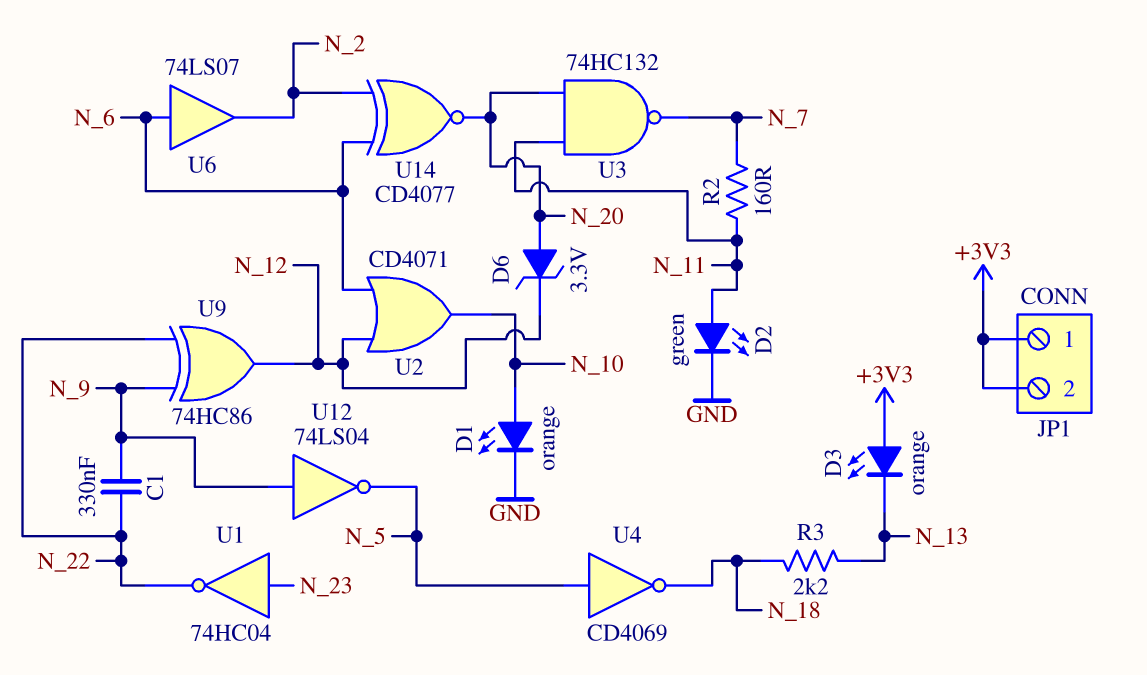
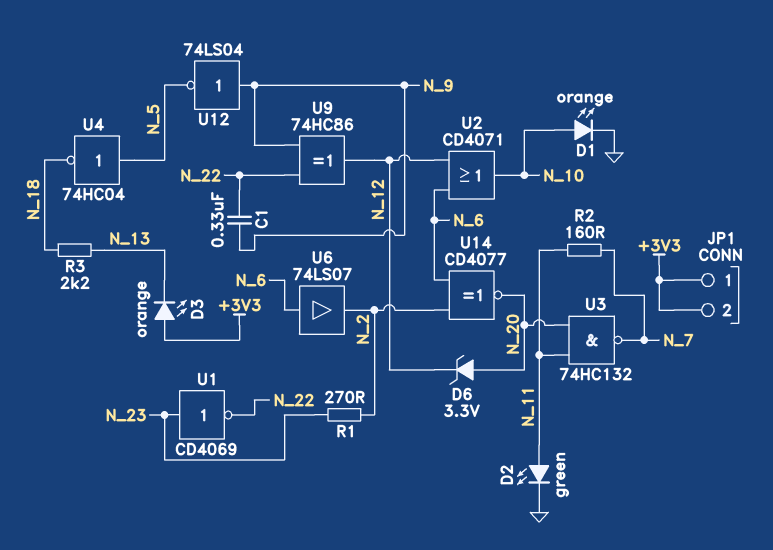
R1: none -> 270 (N_2, N_23)
U1: NOT 74HC04 (in N_23, out N_22) -> NOT CD4069 (in N_23, out N_22)
U4: NOT CD4069 (in N_5, out N_18) -> NOT 74HC04 (in N_5, out N_18)

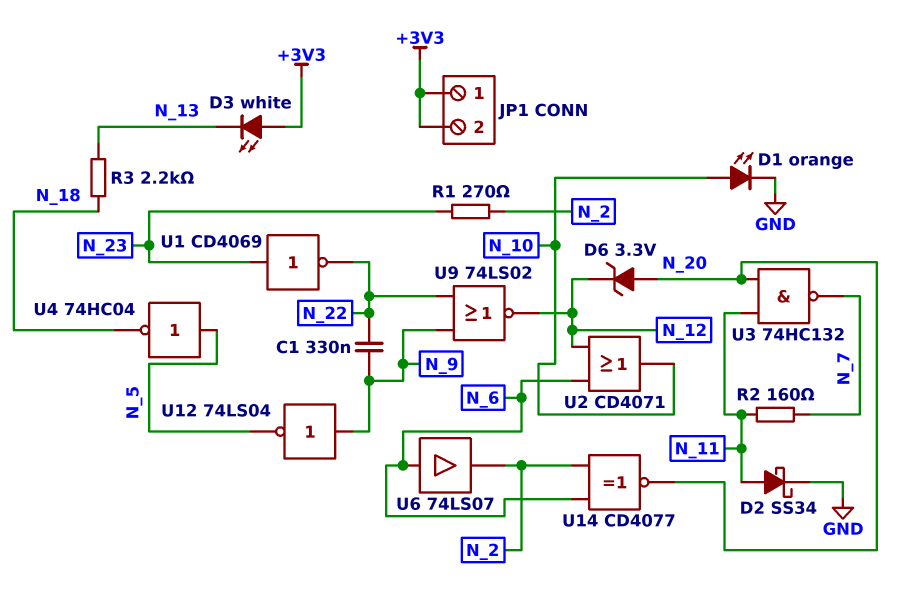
D2: LED green (A N_11, K GND) -> schottky SS34 (A N_11, K GND)
D3: LED orange (A +3V3, K N_13) -> LED white (A +3V3, K N_13)
U9: XOR 74HC86 (in N_9, in N_22, out N_12) -> NOR 74LS02 (in N_9, in N_22, out N_12)

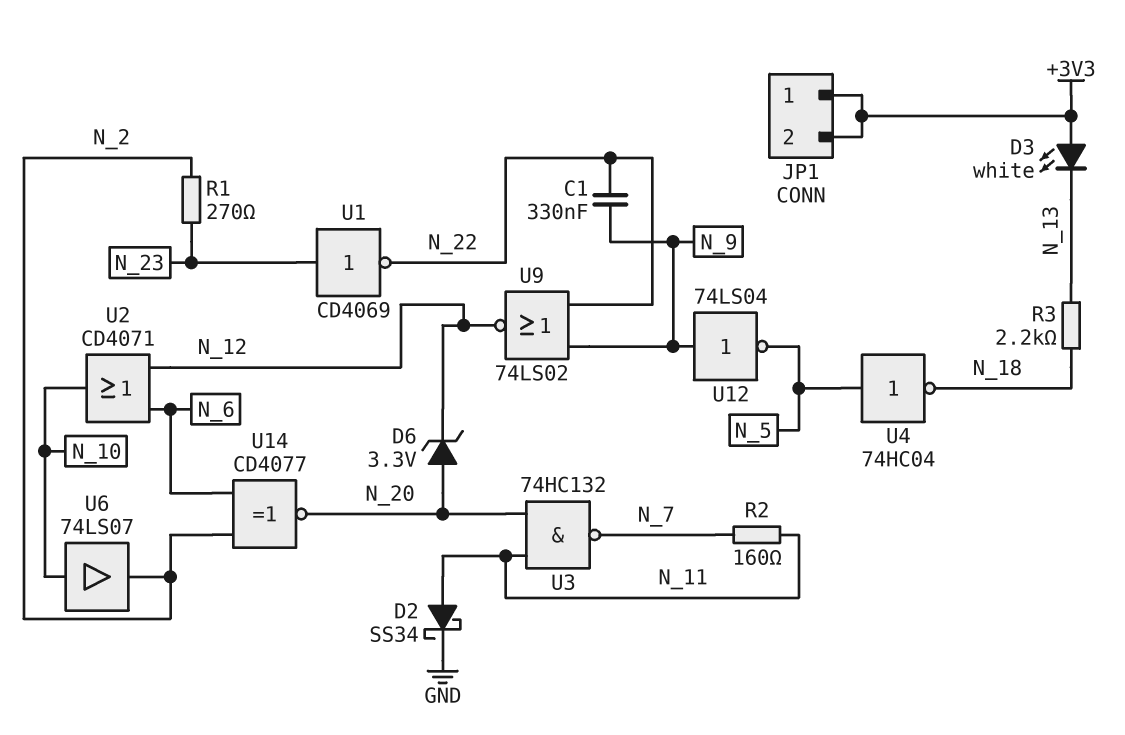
D1: LED orange (A N_10, K GND) -> none
U6: buffer 74LS07 (in N_6, out N_2) -> buffer 74LS07 (in N_10, out N_2)

